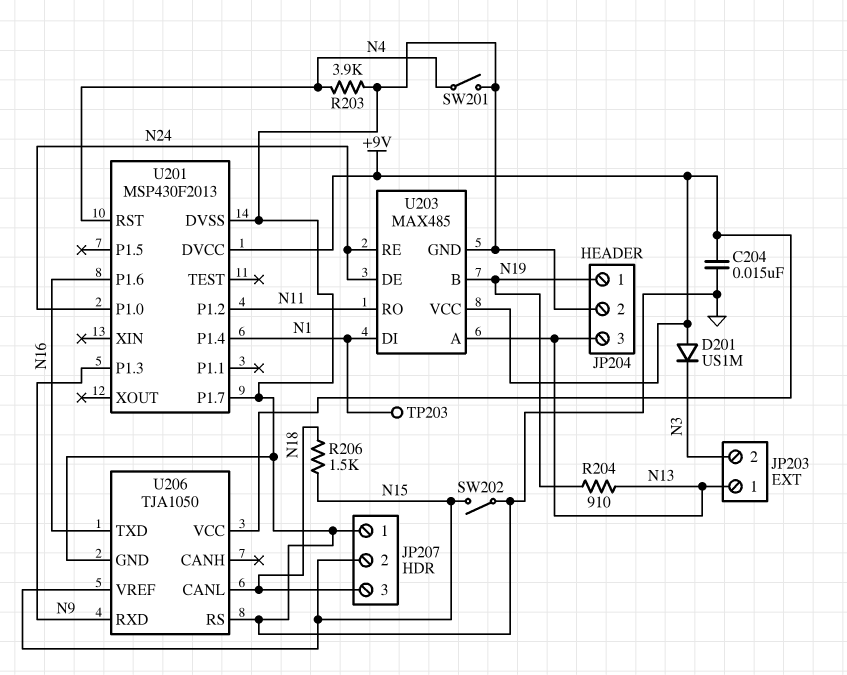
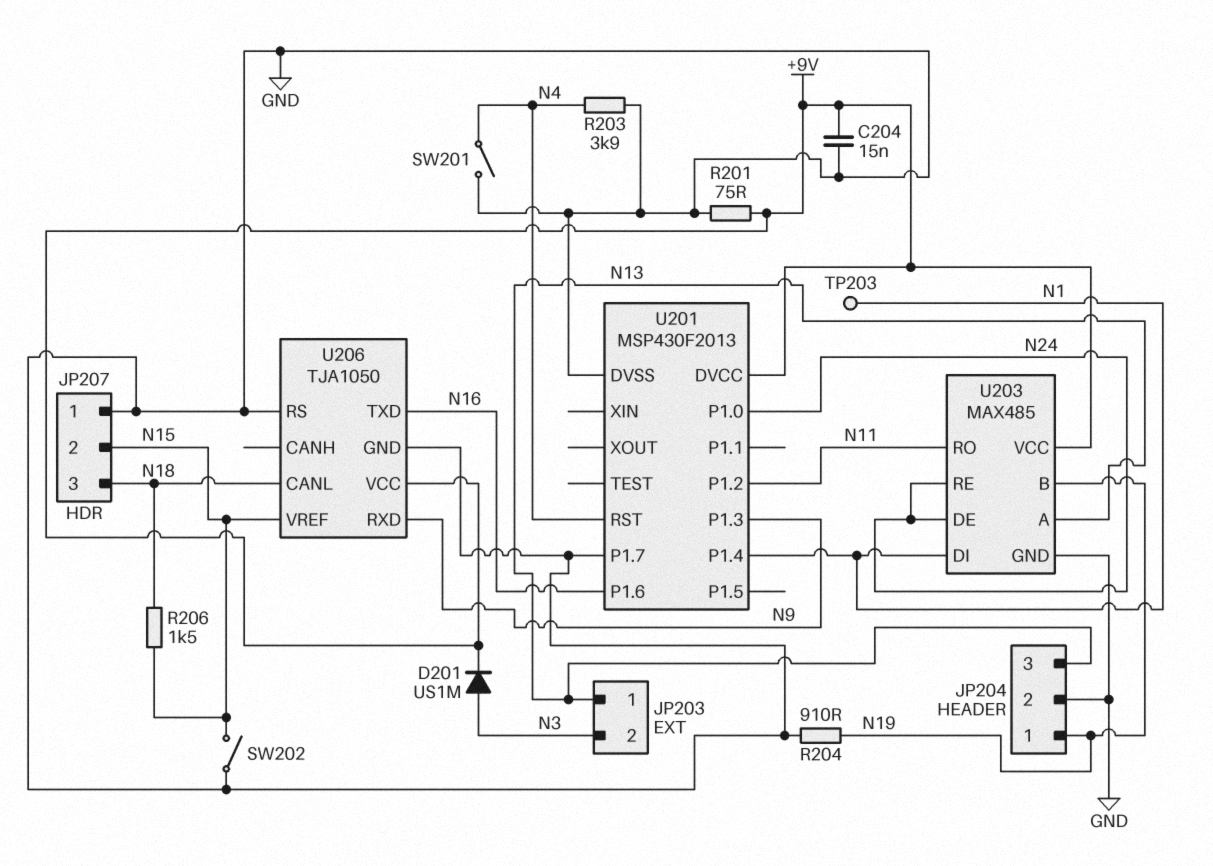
D201: diode US1M (A +9V, K N3) -> diode US1M (A N3, K +9V)
R201: none -> 75 (+9V, GND)
R204: 910 (N13, N19) -> 910 (GND, N19)

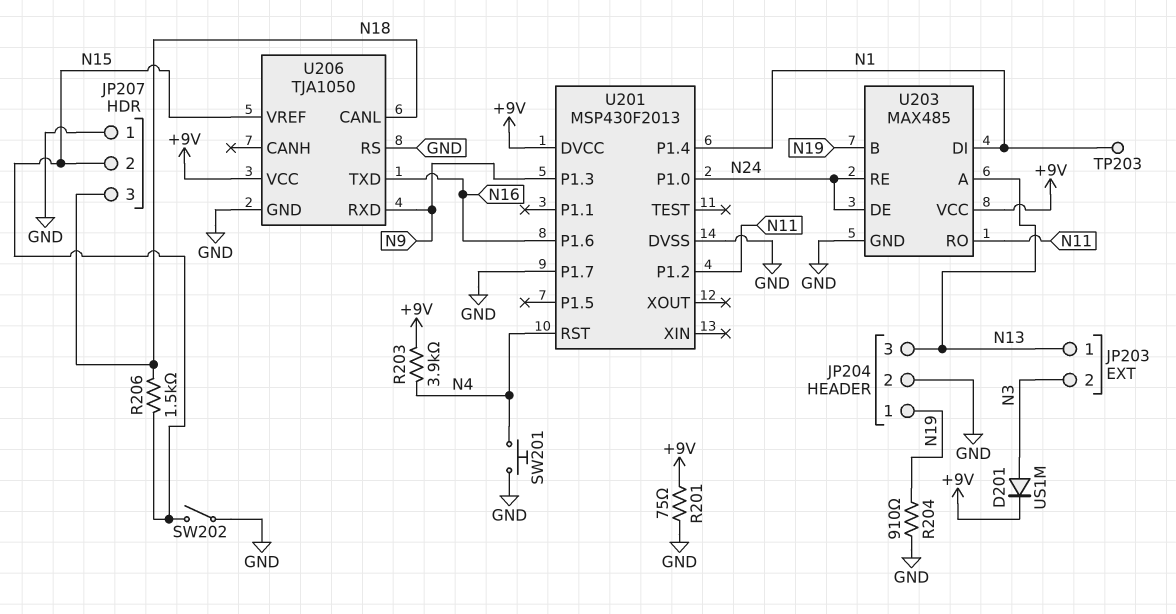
C204: 15nF (+9V, GND) -> none
R203: 3.9k (GND, N4) -> 3.9k (+9V, N4)
SW201: switch (GND, N4) -> button (GND, N4)

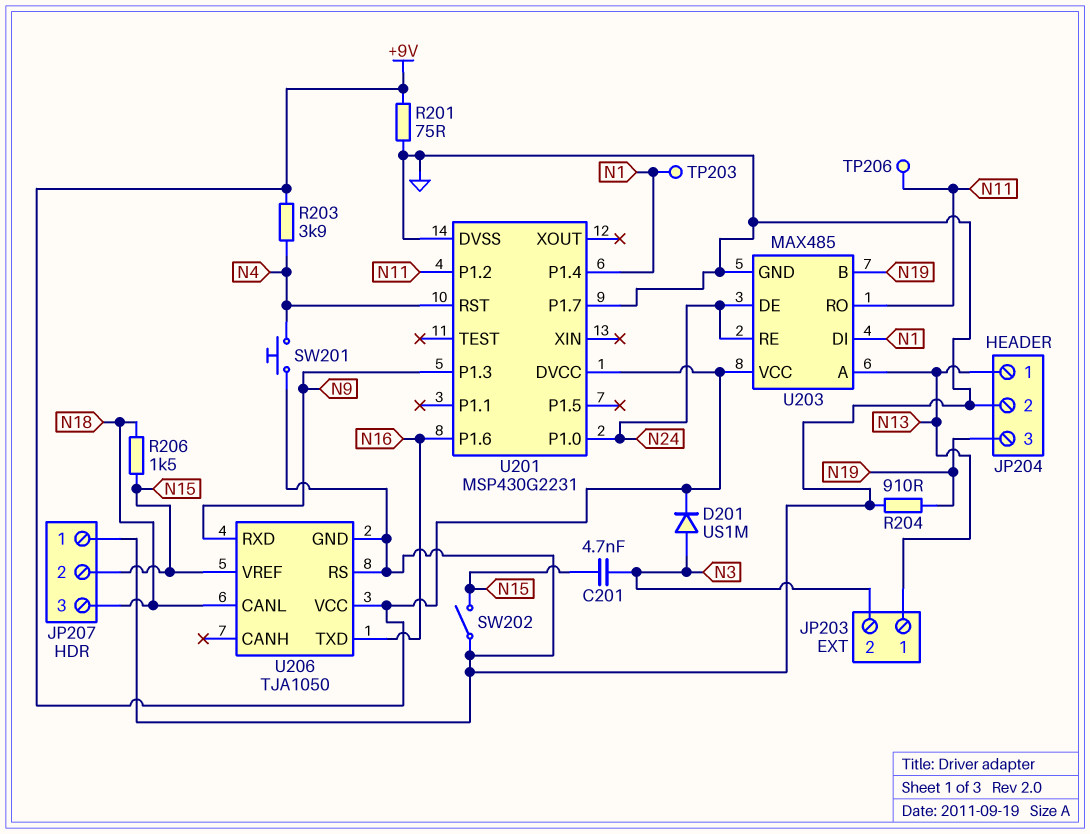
C201: none -> 4.7nF (N3, N15)
JP204 pin 1: N19 -> N13
JP204 pin 3: N13 -> N19
TP206: none -> test point (N11)
U201: MSP430F2013 -> MSP430G2231

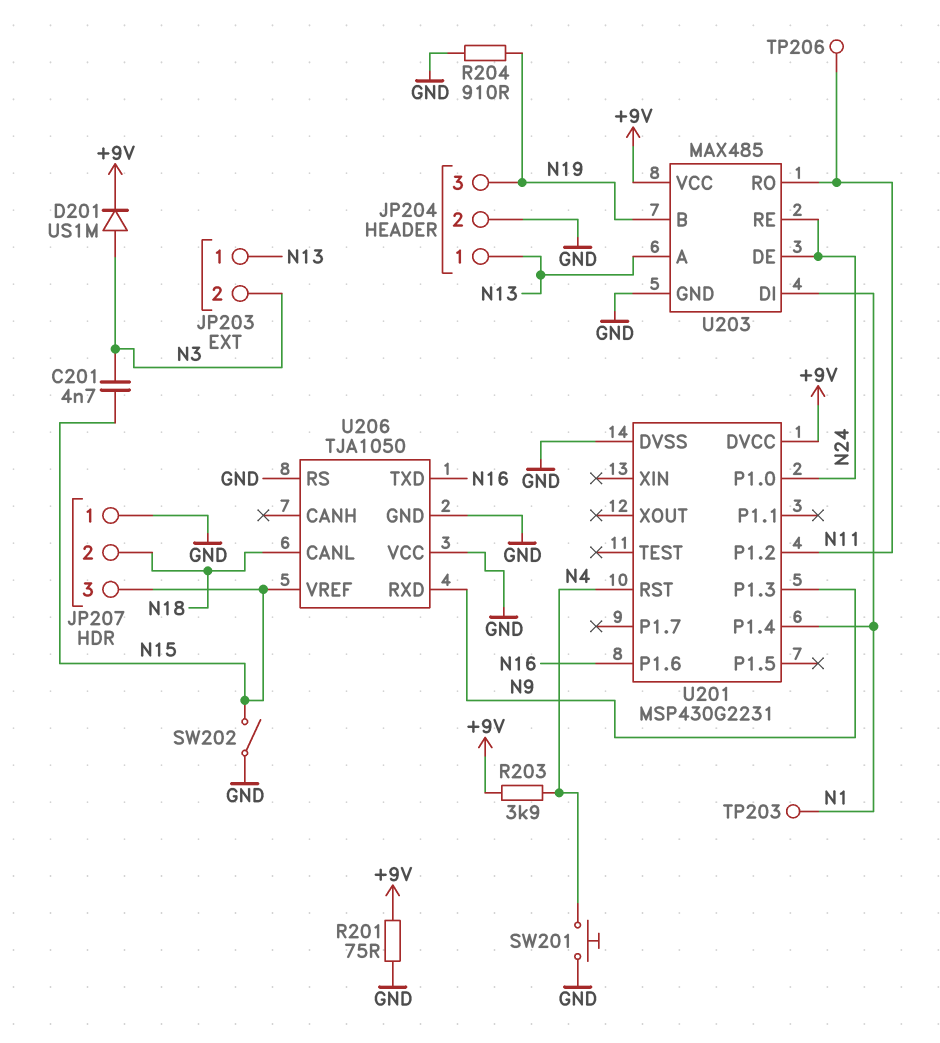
JP207 pin 2: N15 -> N18
JP207 pin 3: N18 -> N15
R206: 1.5k (N15, N18) -> none
U201 pin P1.7: GND -> none
U206 pin VCC: +9V -> GND

